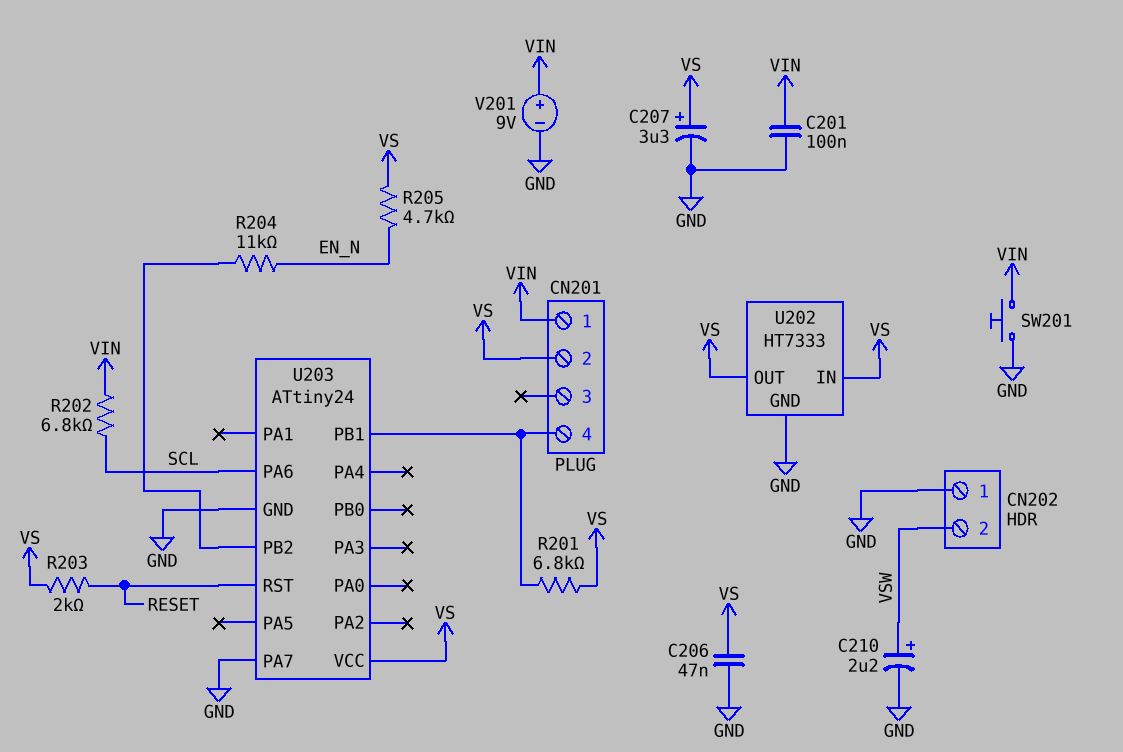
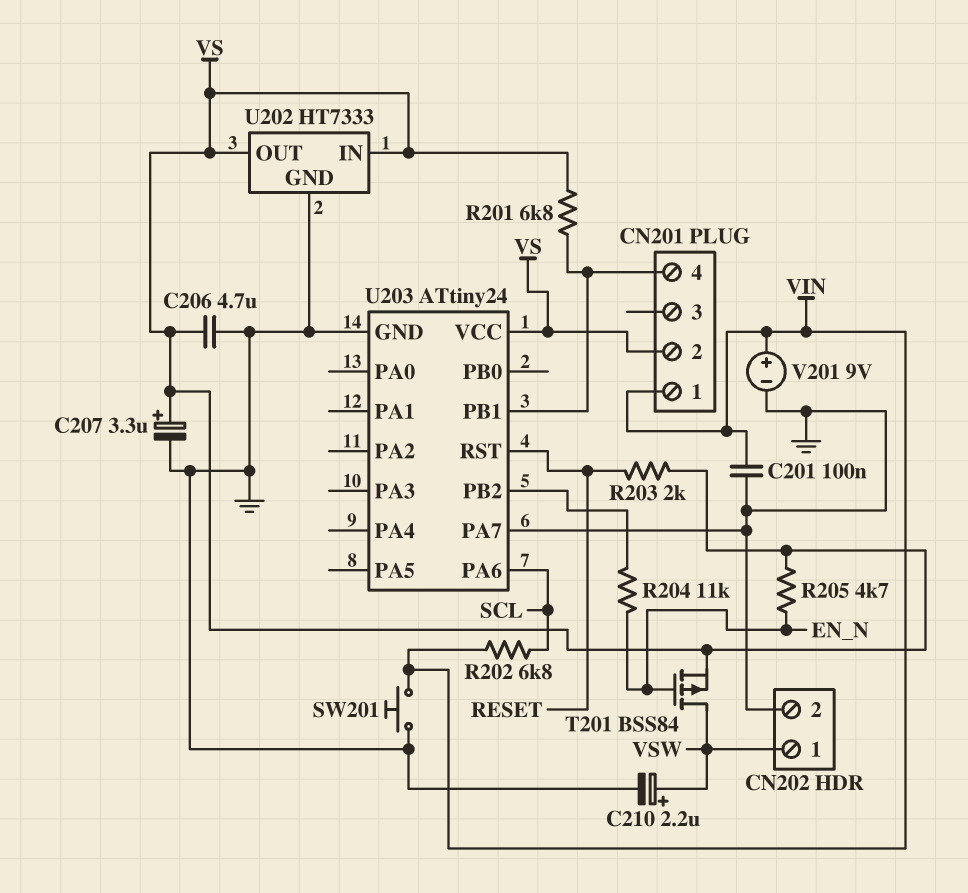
C206: 47nF (GND, VS) -> 4.7uF (GND, VS)
CN202 pin 1: GND -> VSW
CN202 pin 2: VSW -> GND
T201: none -> PMOS BSS84 (G EN_N, D VSW, S VS)

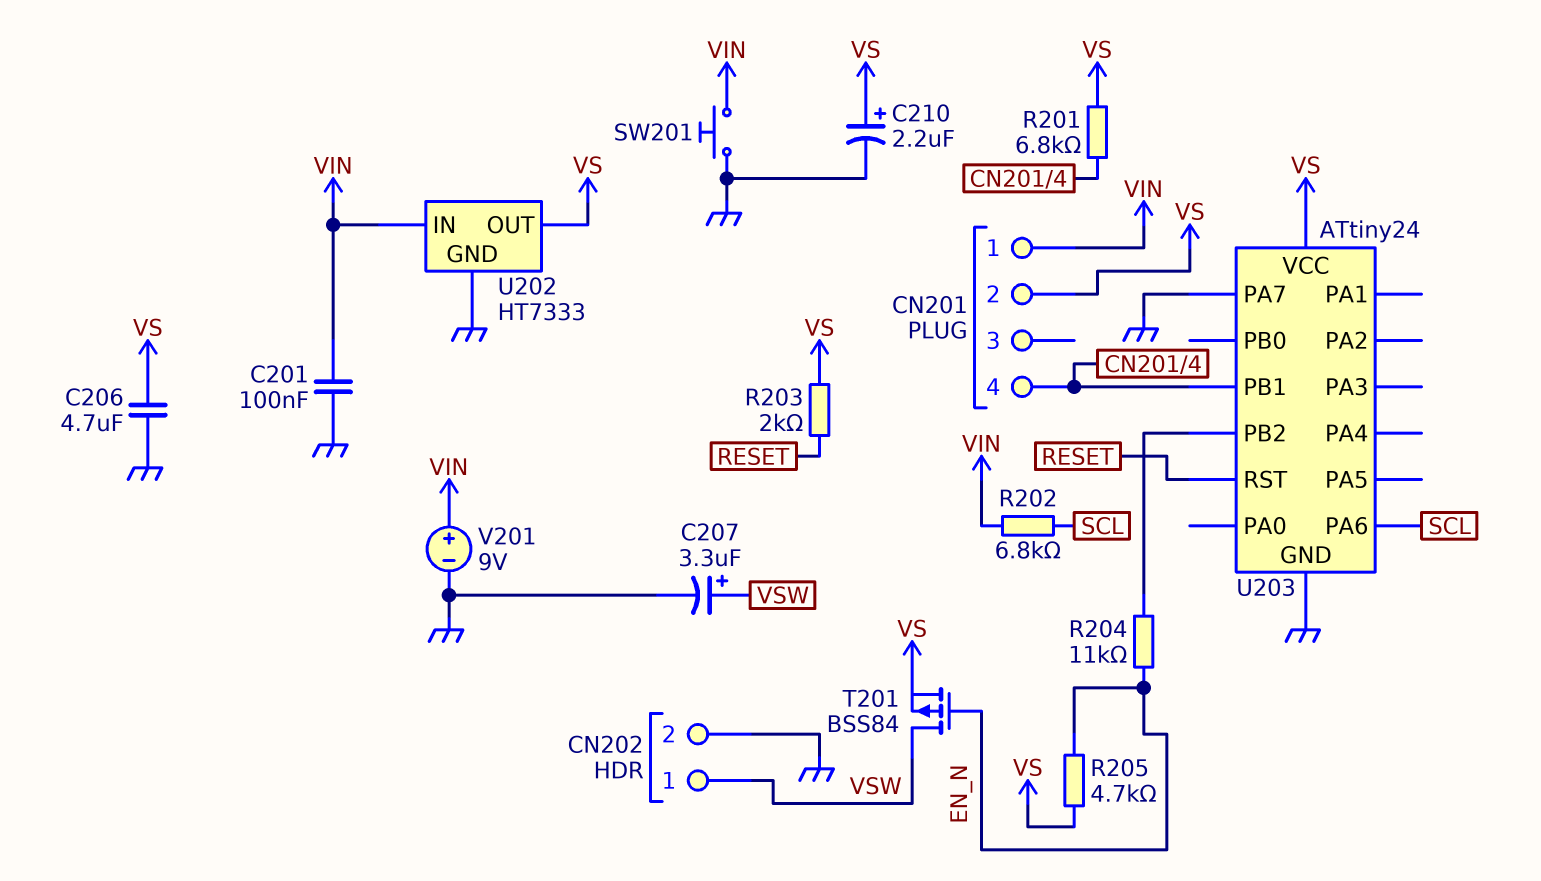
C207: 3.3uF (plus VS, minus GND) -> 3.3uF (plus VSW, minus GND)
C210: 2.2uF (plus VSW, minus GND) -> 2.2uF (plus VS, minus GND)
U202 pin IN: VS -> VIN

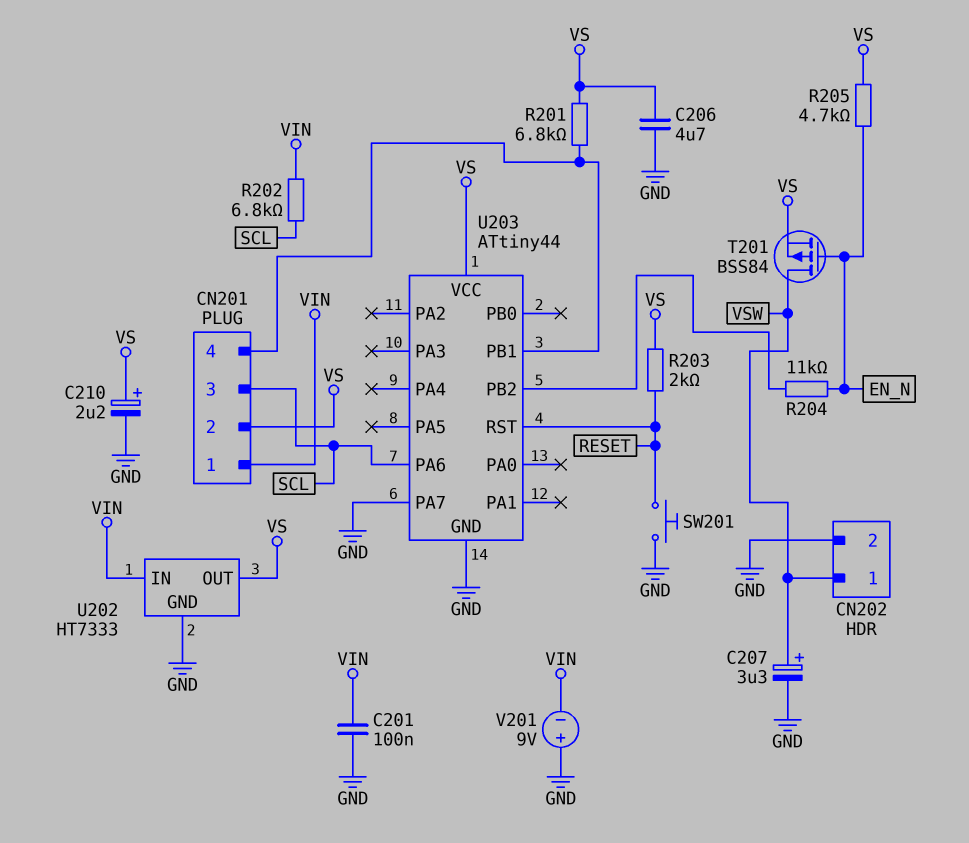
CN201 pin 3: none -> SCL
SW201: button (GND, VIN) -> button (GND, RESET)
U203: ATtiny24 -> ATtiny44
V201: 9V (plus VIN, minus GND) -> 9V (plus GND, minus VIN)

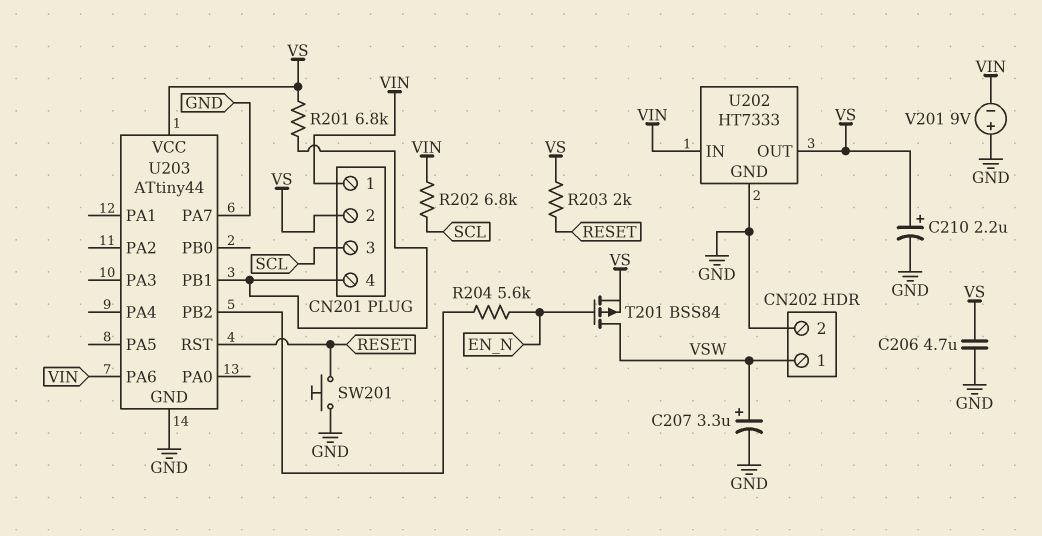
C201: 100nF (GND, VIN) -> none
R204: 11k (EN_N, U203/PB2) -> 5.6k (EN_N, U203/PB2)
R205: 4.7k (EN_N, VS) -> none
U203 pin PA6: SCL -> VIN

